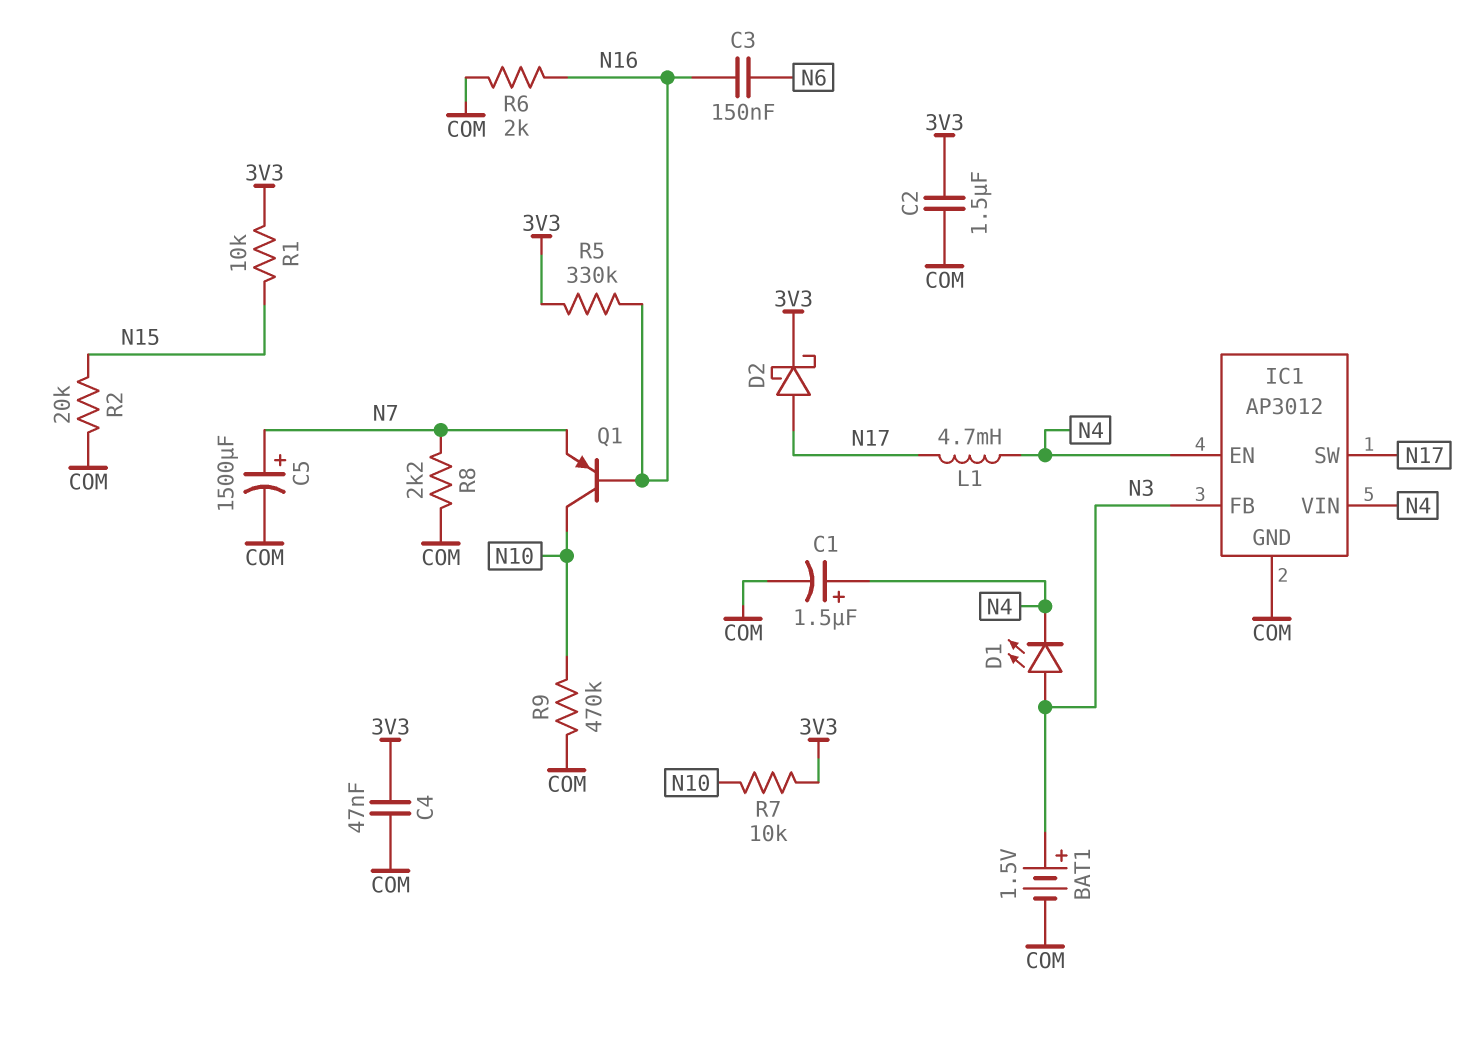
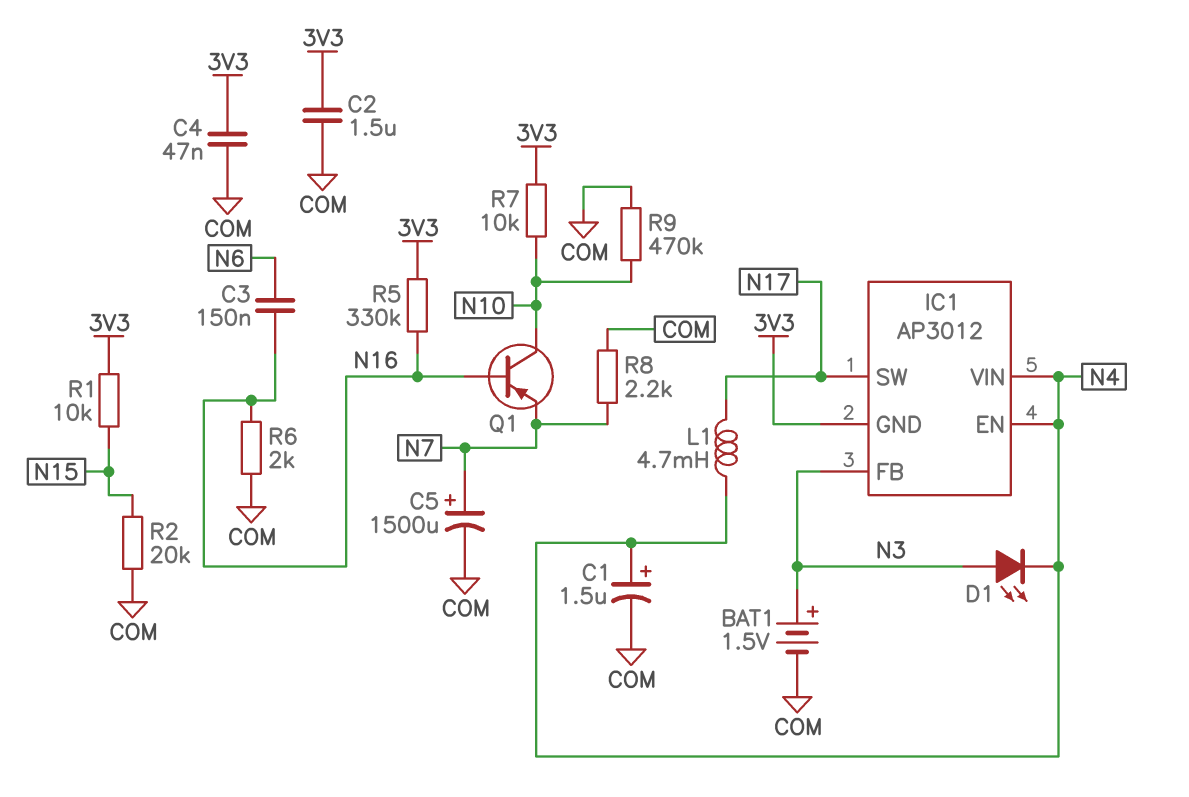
D2: schottky (A N17, K 3V3) -> none
IC1 pin GND: COM -> 3V3

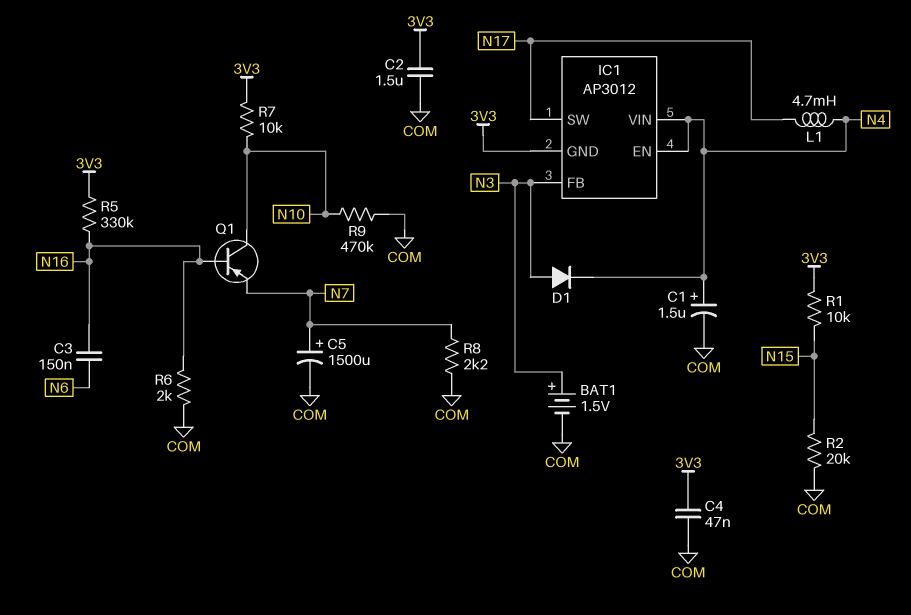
D1: LED (A N3, K N4) -> diode (A N3, K N4)

